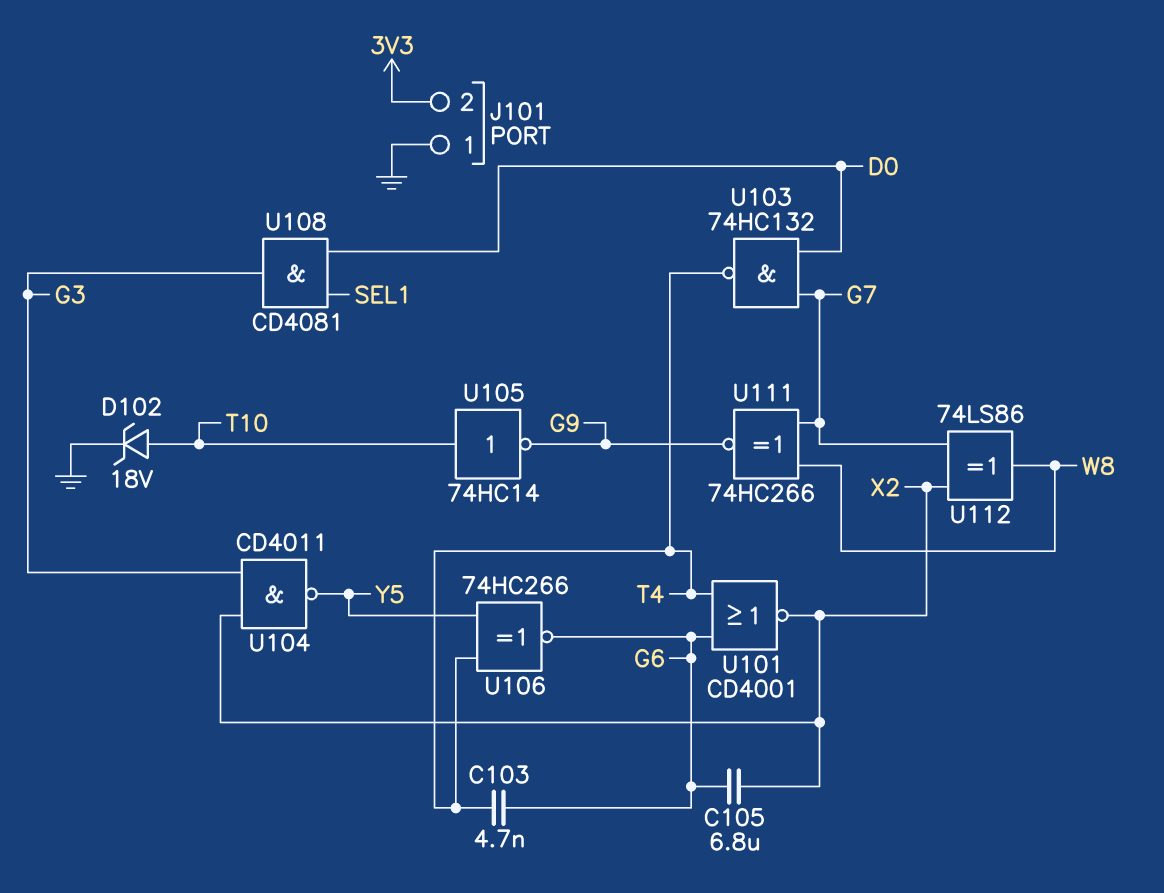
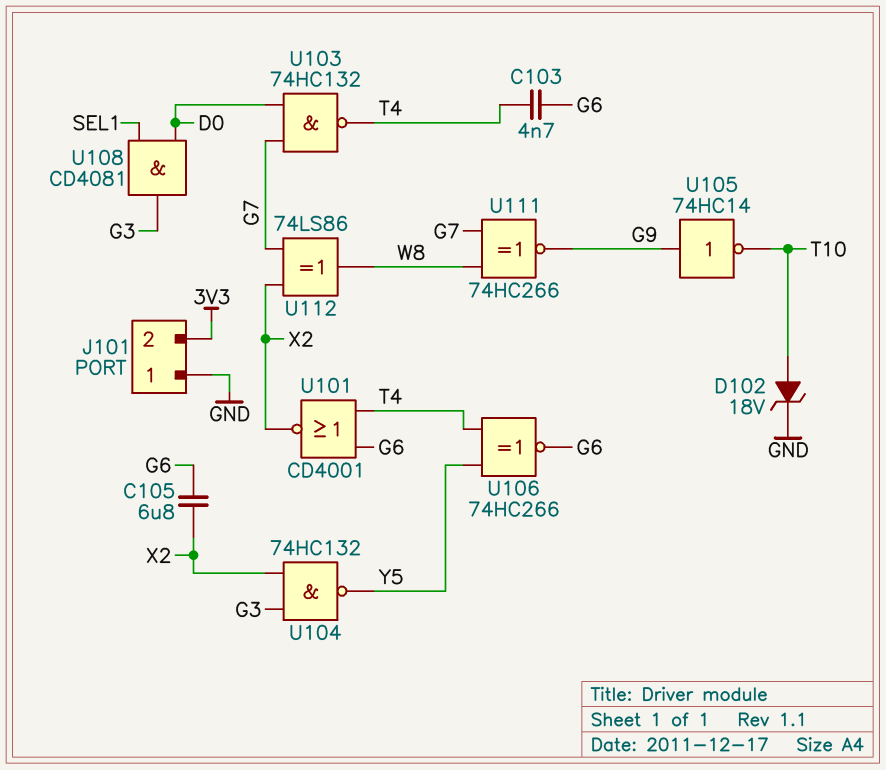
U104: NAND CD4011 (in G3, in X2, out Y5) -> NAND 74HC132 (in G3, in X2, out Y5)
U105: NOT 74HC14 (in T10, out G9) -> NOT 74HC14 (in G9, out T10)

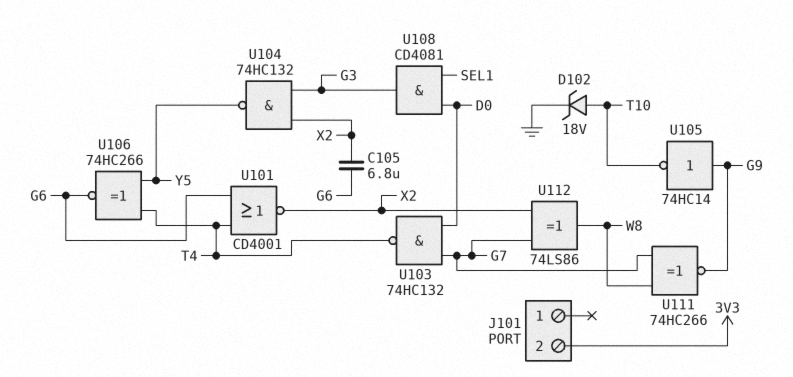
C103: 4.7nF (G6, T4) -> none
J101 pin 1: GND -> none

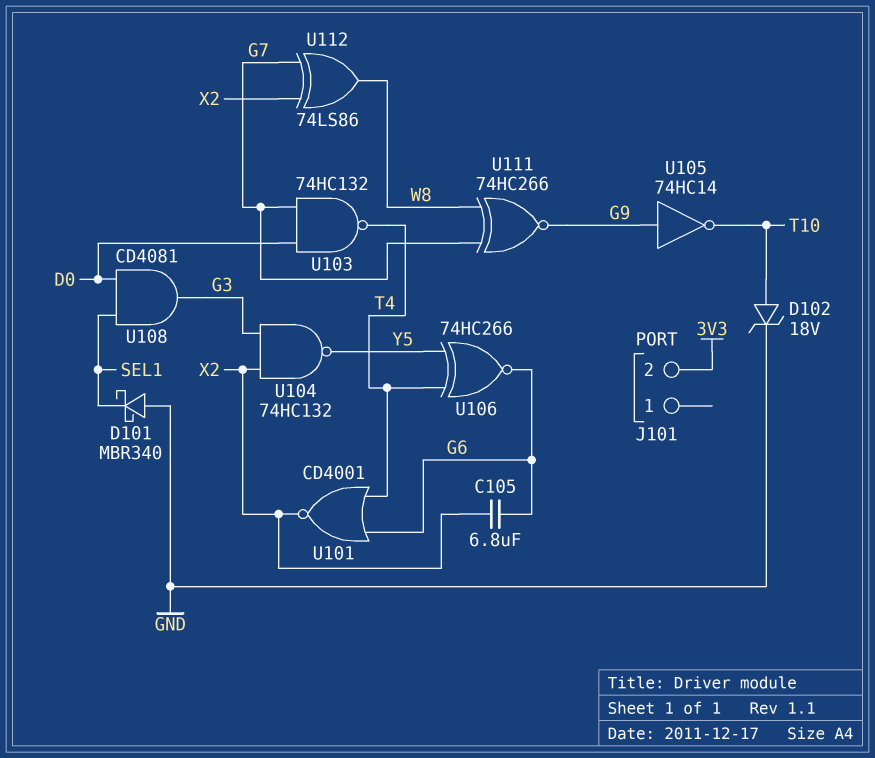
D101: none -> schottky MBR340 (A GND, K SEL1)

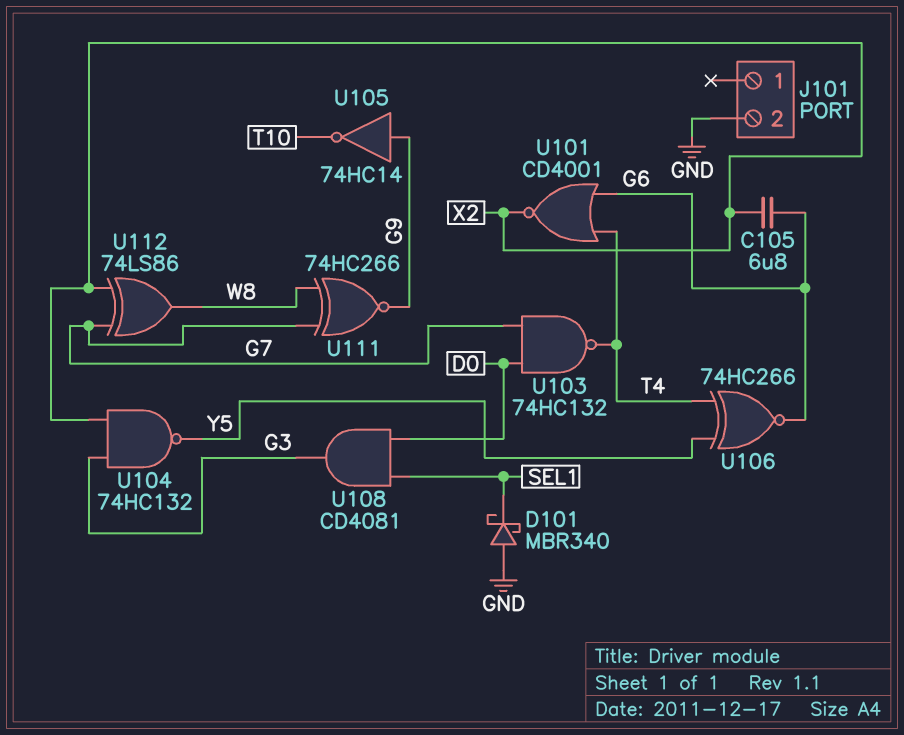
D102: zener 18V (A T10, K GND) -> none
J101 pin 2: 3V3 -> GND

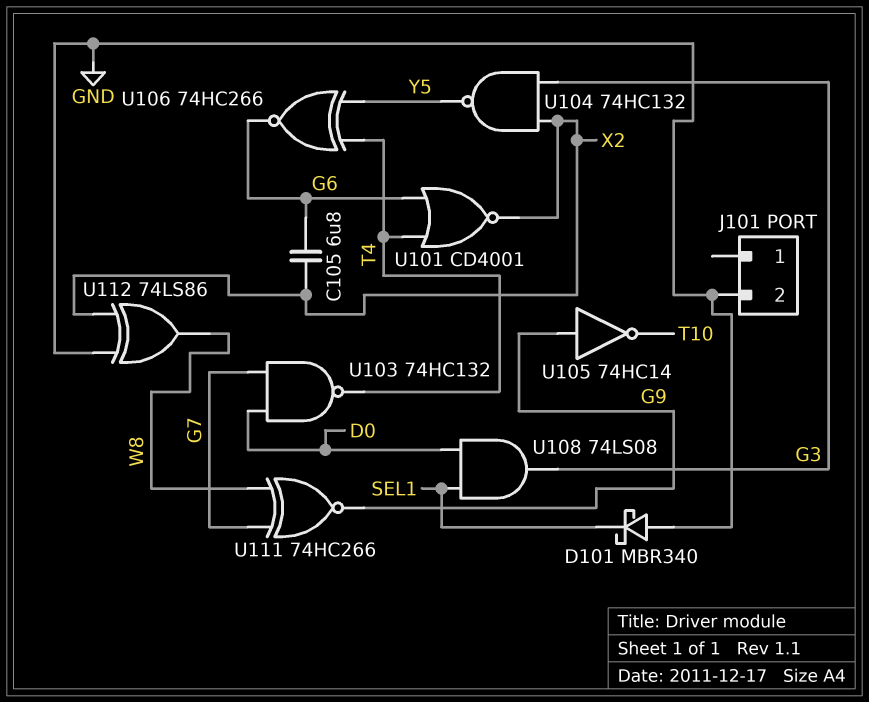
U108: AND CD4081 (in D0, in SEL1, out G3) -> AND 74LS08 (in D0, in SEL1, out G3)
U112: XOR 74LS86 (in G7, in X2, out W8) -> XOR 74LS86 (in GND, in X2, out W8)

